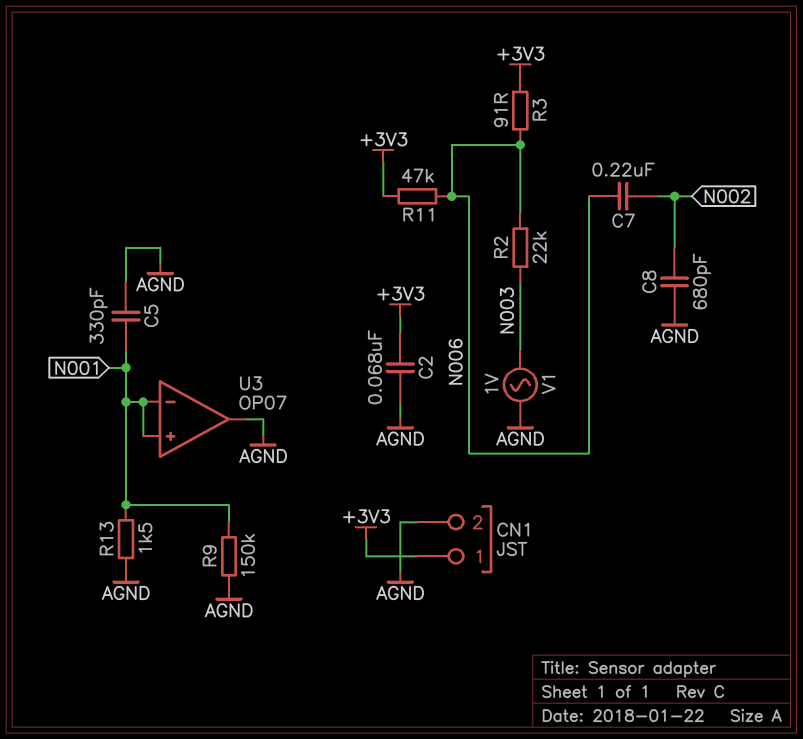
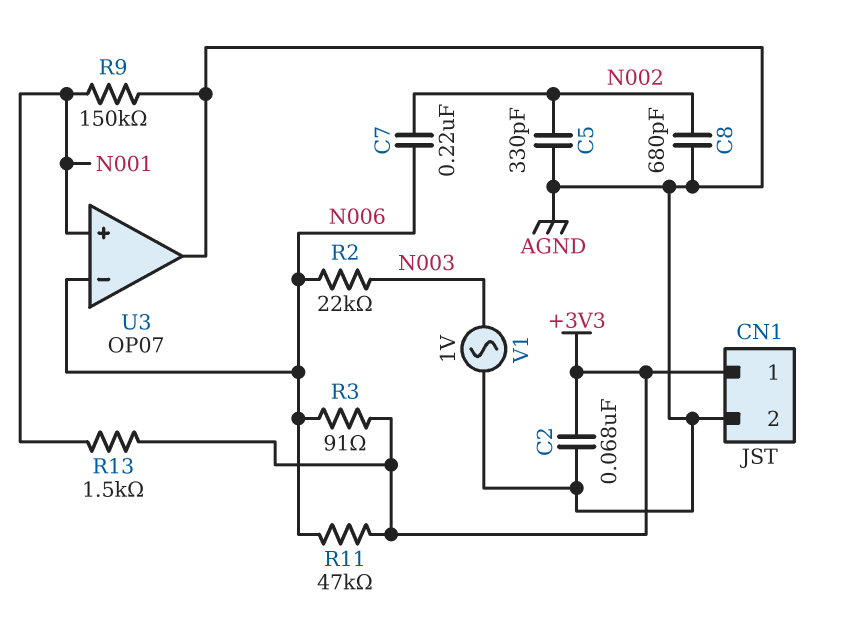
C5: 330pF (AGND, N001) -> 330pF (AGND, N002)
R13: 1.5k (AGND, N001) -> 1.5k (+3V3, N001)
U3 pin in-: N001 -> N006

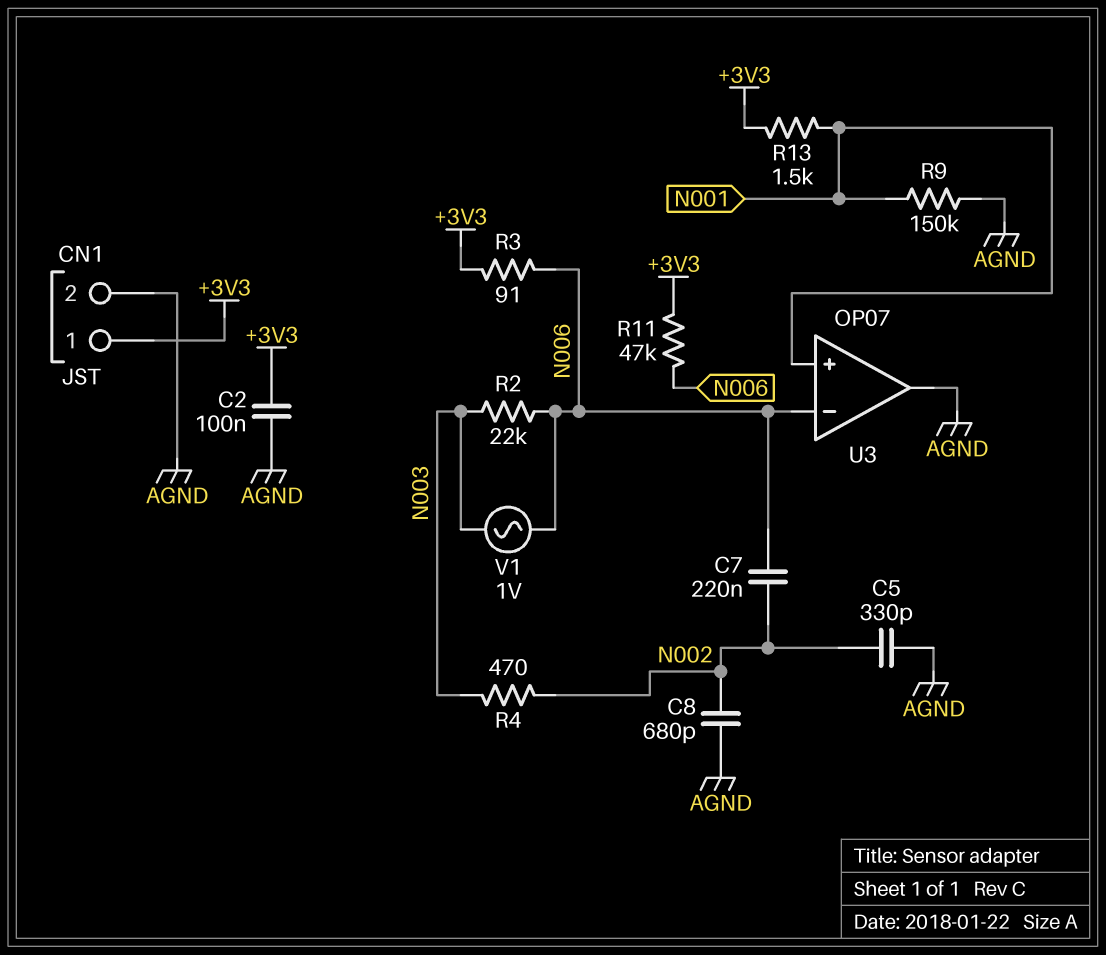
C2: 68nF (+3V3, AGND) -> 100nF (+3V3, AGND)
R4: none -> 470 (N002, N003)
V1: AC 1V (AGND, N003) -> AC 1V (N003, N006)

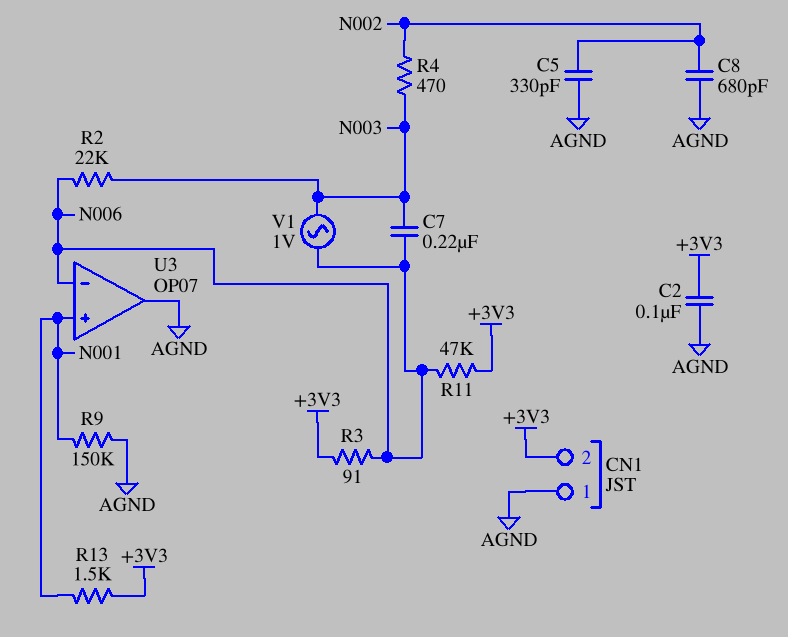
C7: 220nF (N002, N006) -> 220nF (N003, N006)
CN1 pin 1: +3V3 -> AGND
CN1 pin 2: AGND -> +3V3

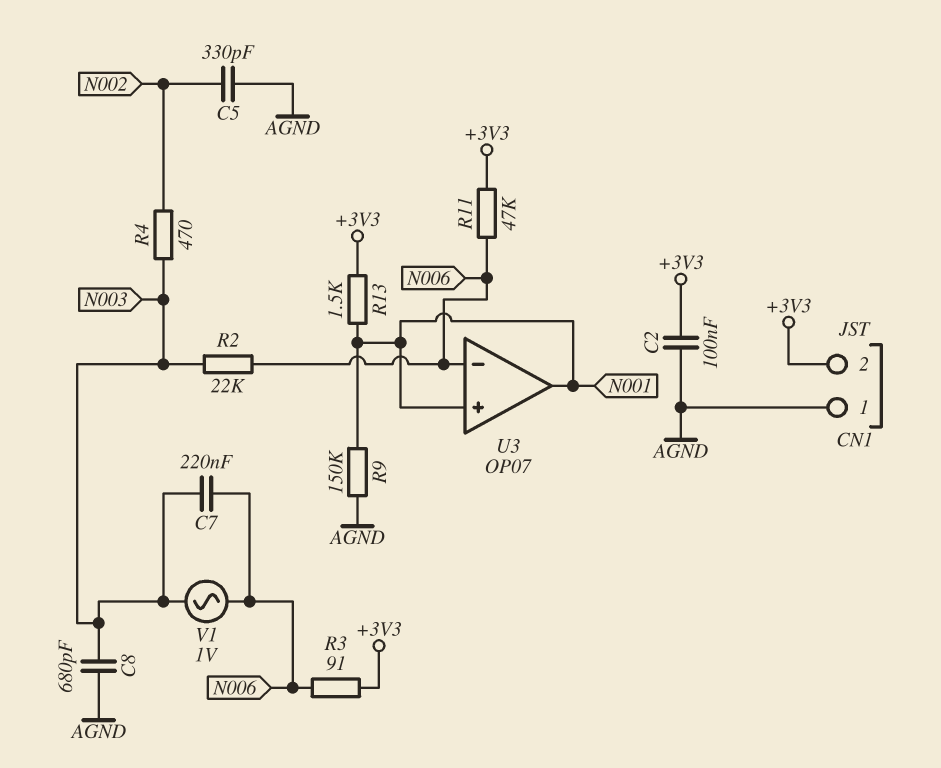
C8: 680pF (AGND, N002) -> 680pF (AGND, N003)
U3 pin out: AGND -> N001

